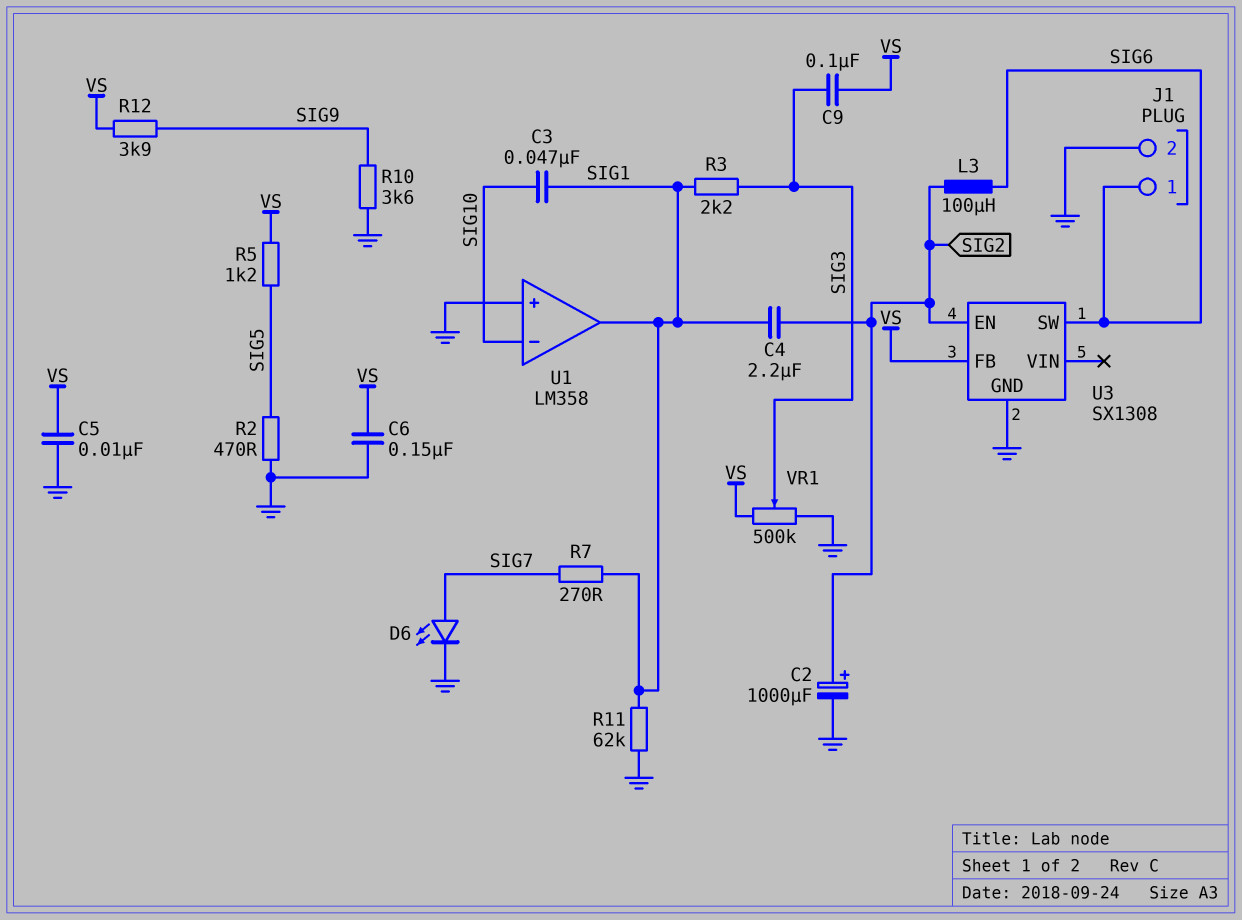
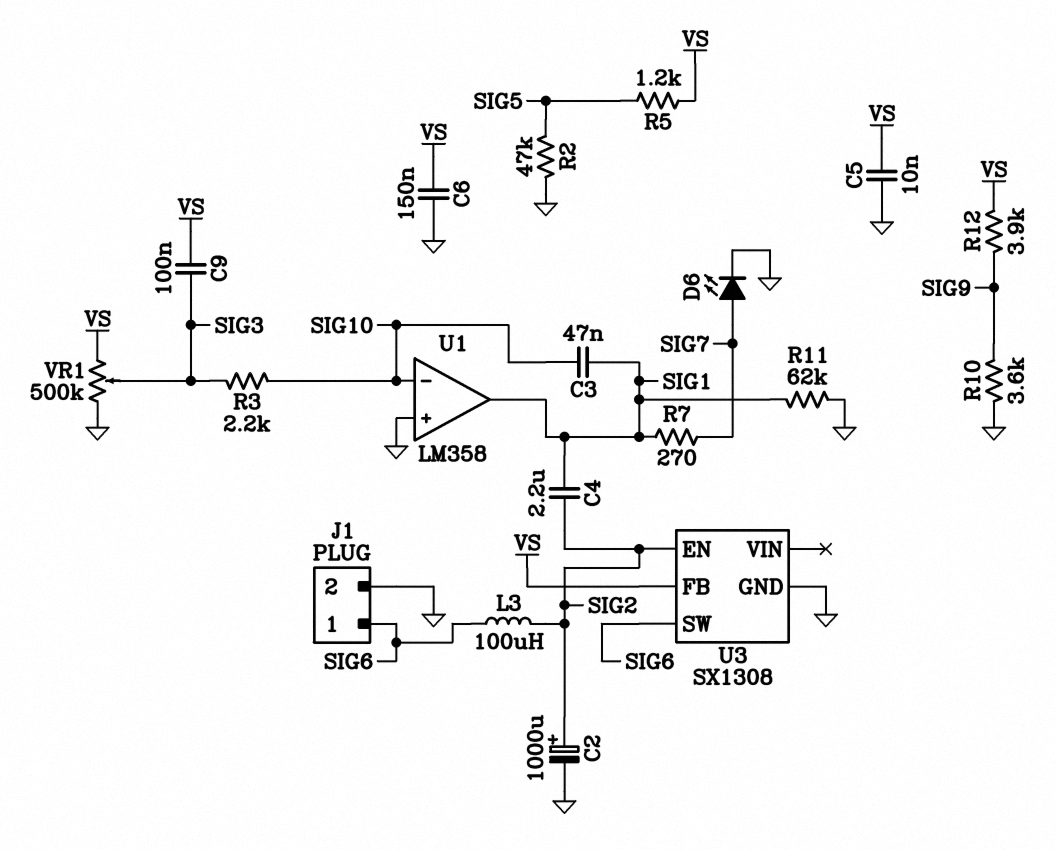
R2: 470 (GND, SIG5) -> 47k (GND, SIG5)
R3: 2.2k (SIG1, SIG3) -> 2.2k (SIG3, SIG10)

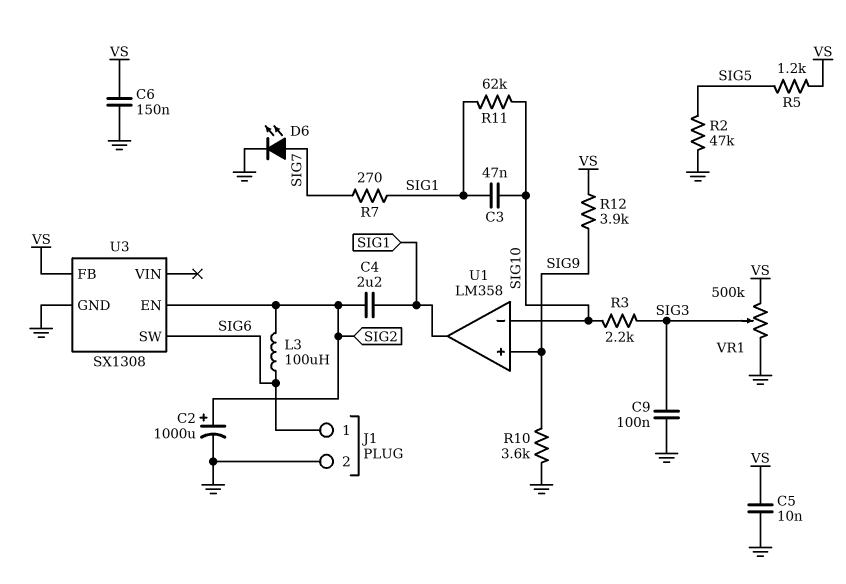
C9: 100nF (SIG3, VS) -> 100nF (GND, SIG3)
R11: 62k (GND, SIG1) -> 62k (SIG1, SIG10)
U1 pin in+: GND -> SIG9

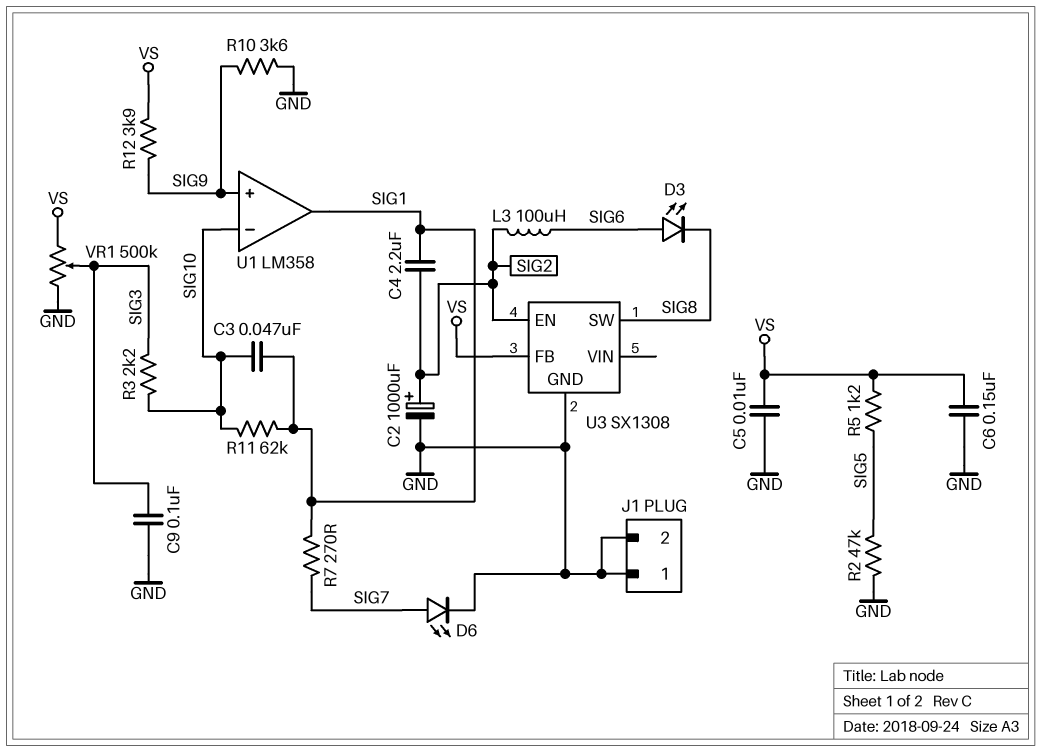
D3: none -> LED (A SIG6, K SIG8)
J1 pin 1: SIG6 -> GND
U3 pin SW: SIG6 -> SIG8

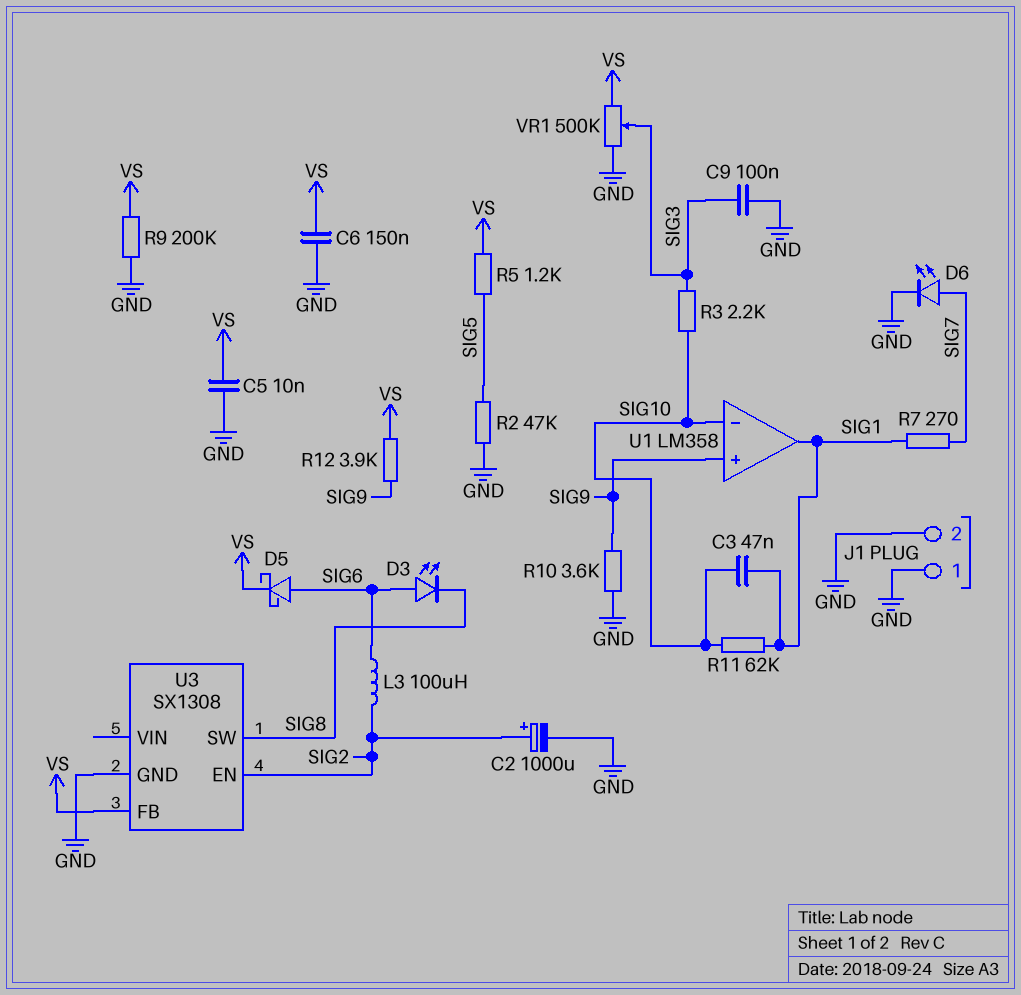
C4: 2.2uF (SIG1, SIG2) -> none
D5: none -> schottky (A SIG6, K VS)
R9: none -> 200k (GND, VS)

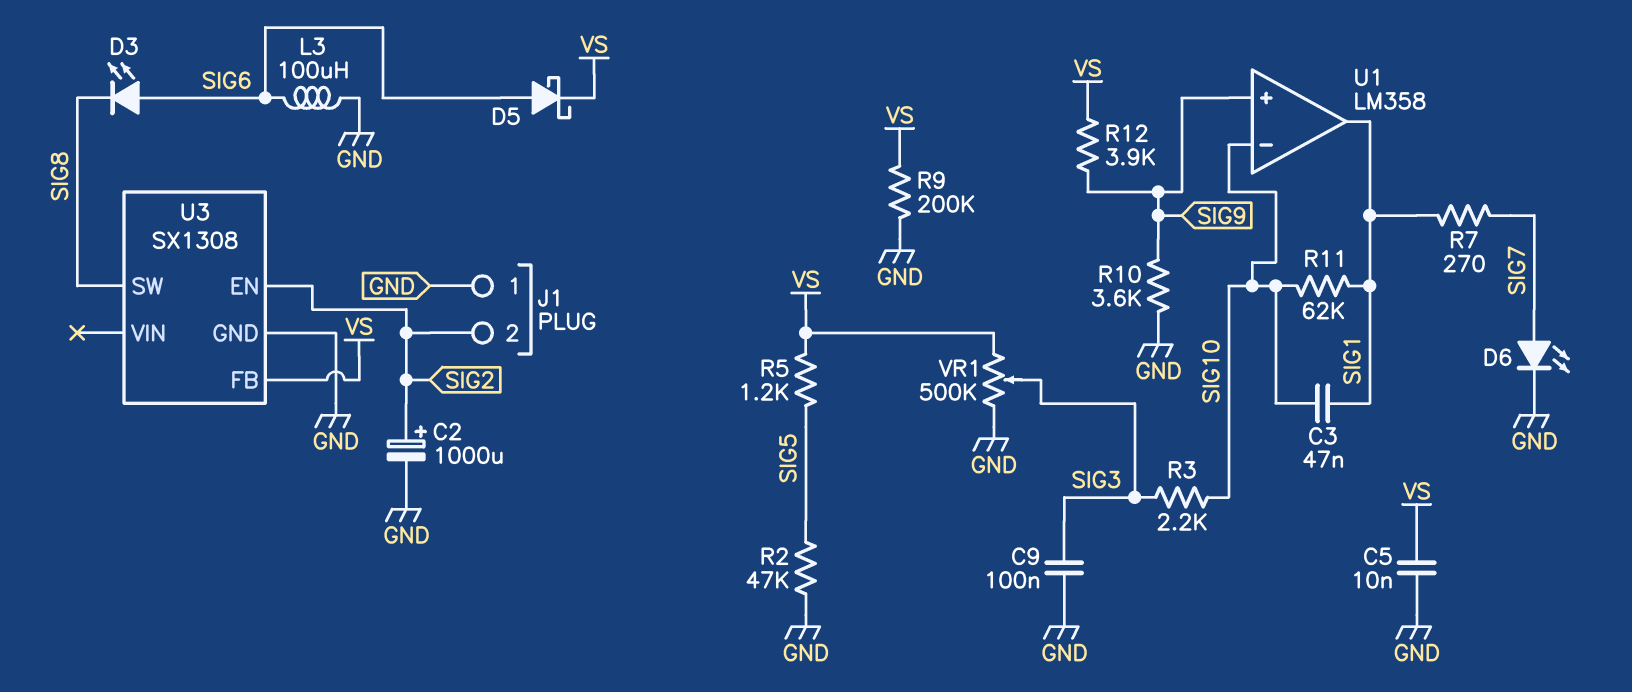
C6: 150nF (GND, VS) -> none
J1 pin 2: GND -> SIG2
L3: 100uH (SIG2, SIG6) -> 100uH (GND, SIG6)

